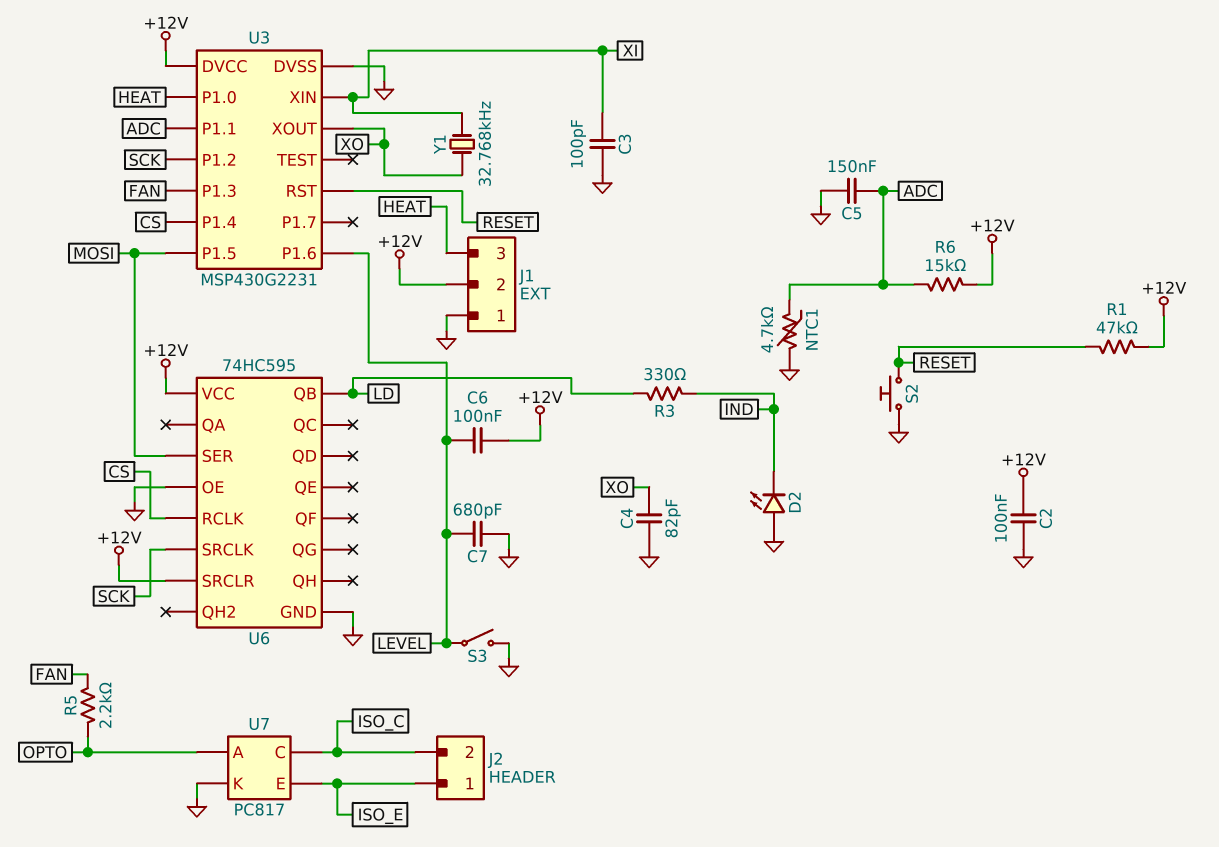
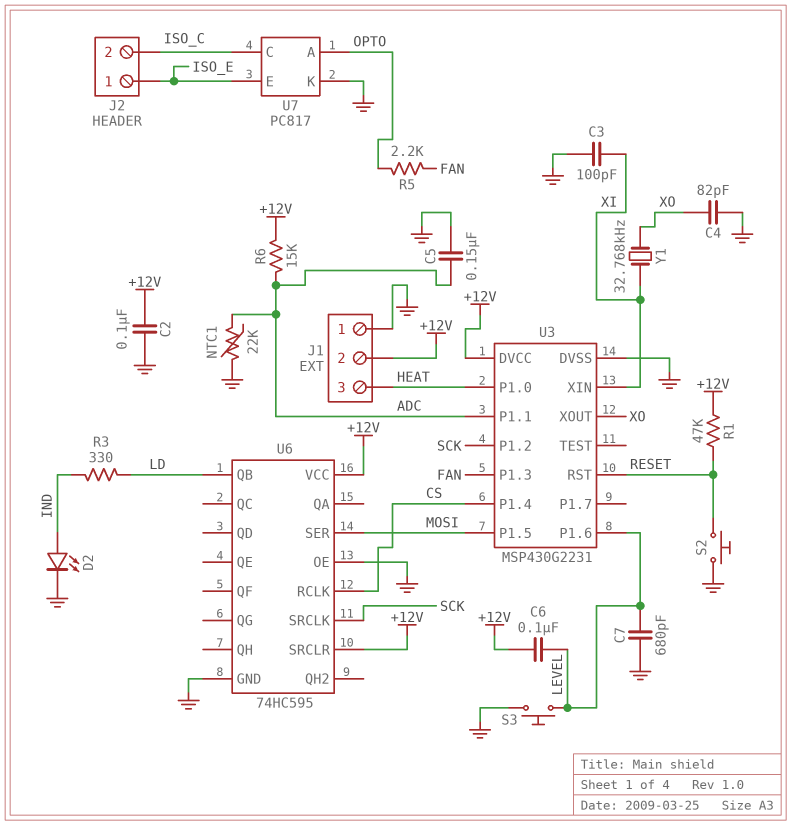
D2: LED (A GND, K IND) -> LED (A IND, K GND)
NTC1: 4.7k (ADC, GND) -> 22k (ADC, GND)
S3: switch (GND, LEVEL) -> button (GND, LEVEL)

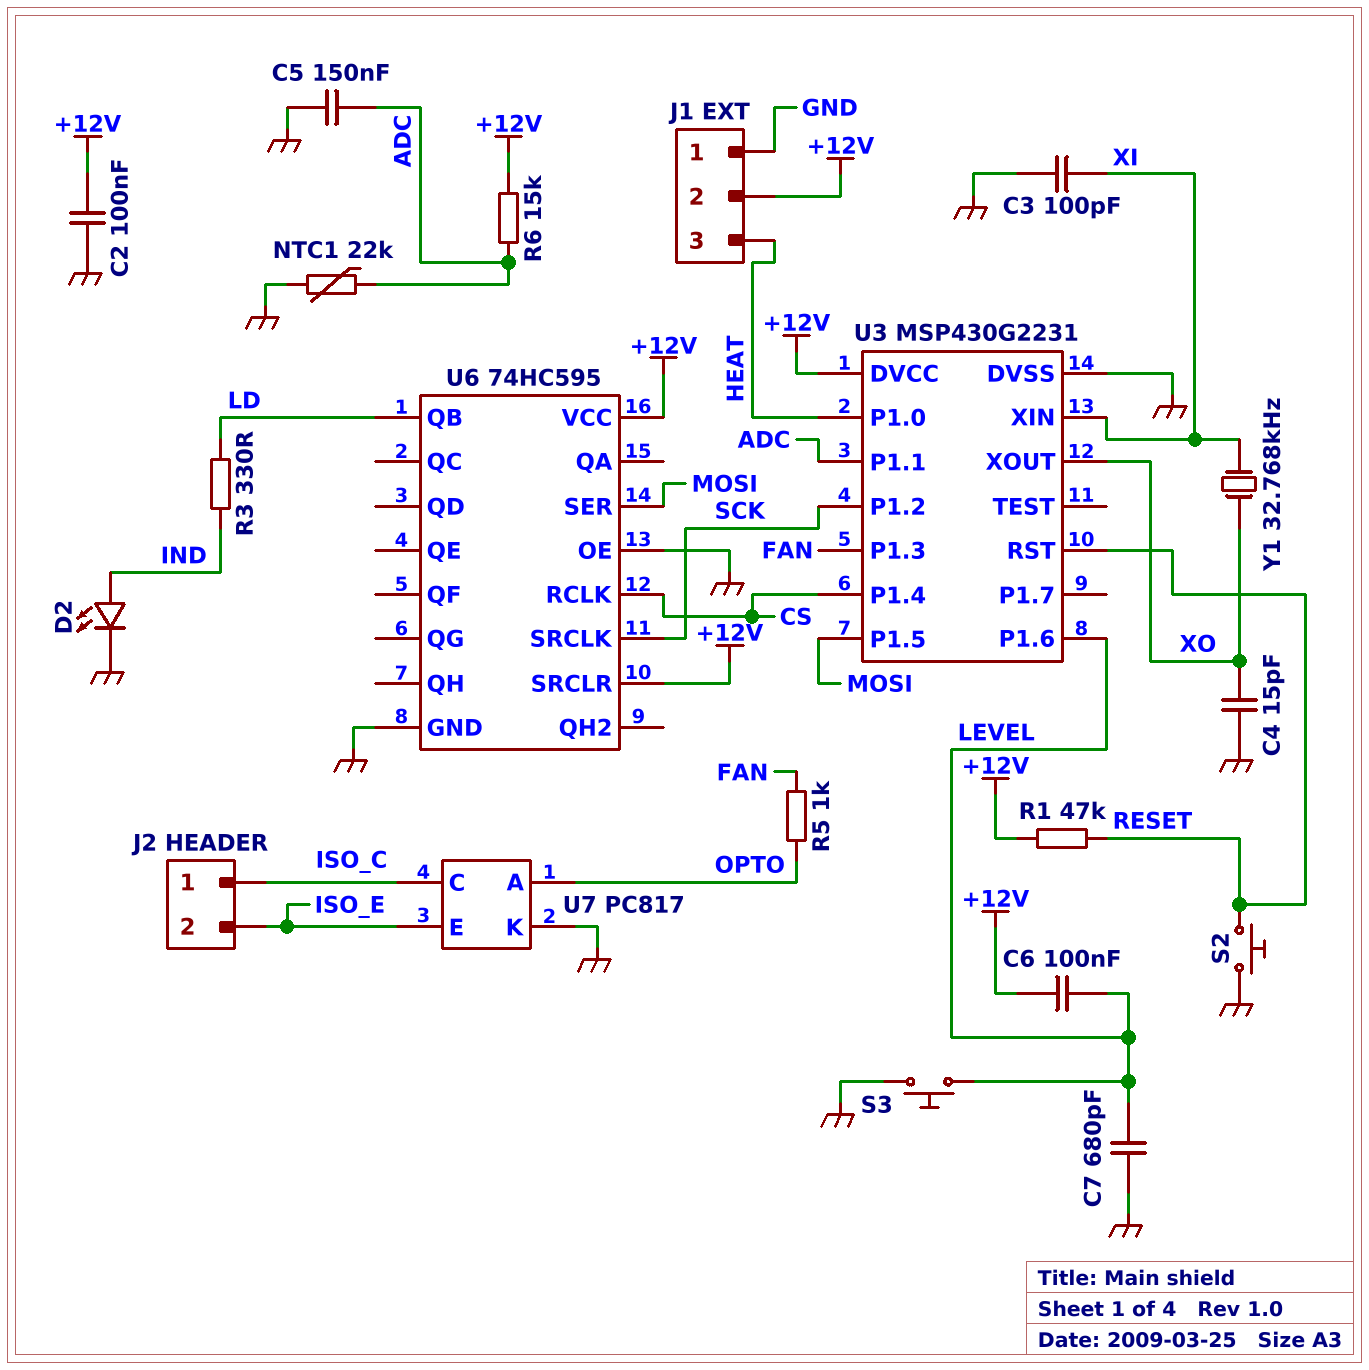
C4: 82pF (GND, XO) -> 15pF (GND, XO)
J2 pin 1: ISO_E -> ISO_C
J2 pin 2: ISO_C -> ISO_E
R5: 2.2k (FAN, OPTO) -> 1k (FAN, OPTO)

